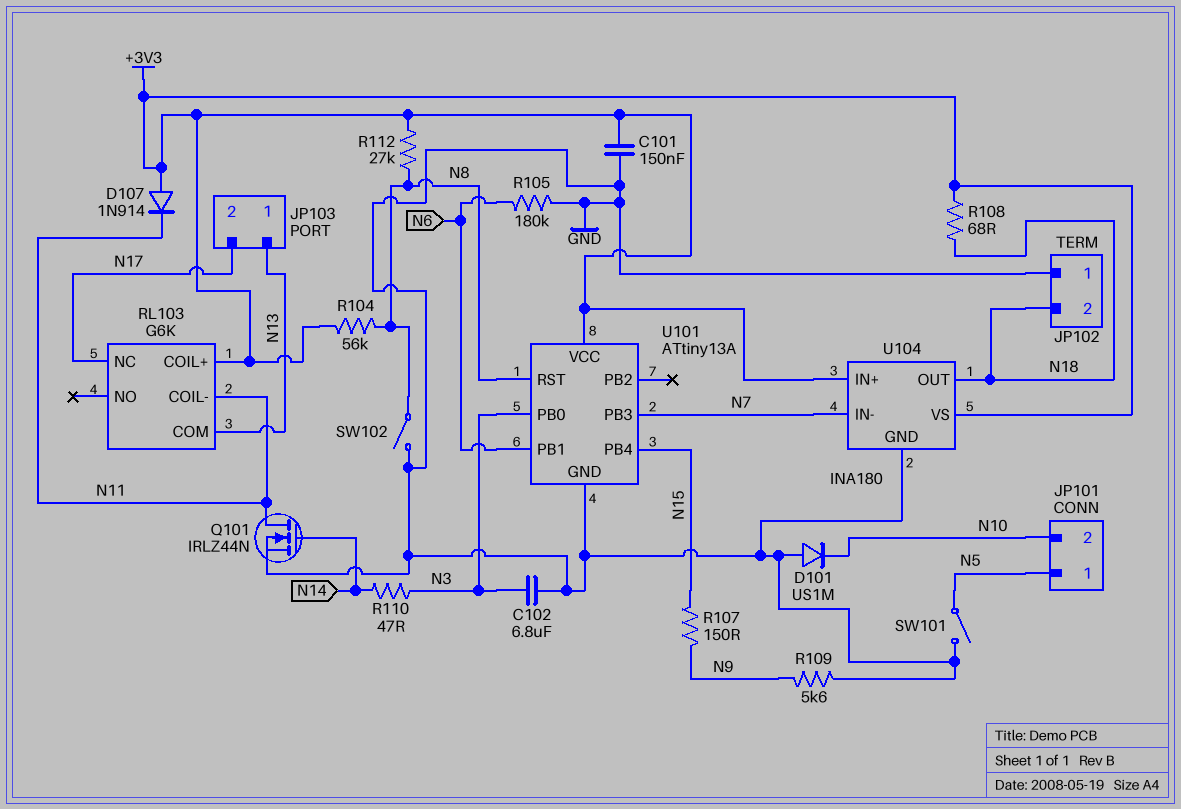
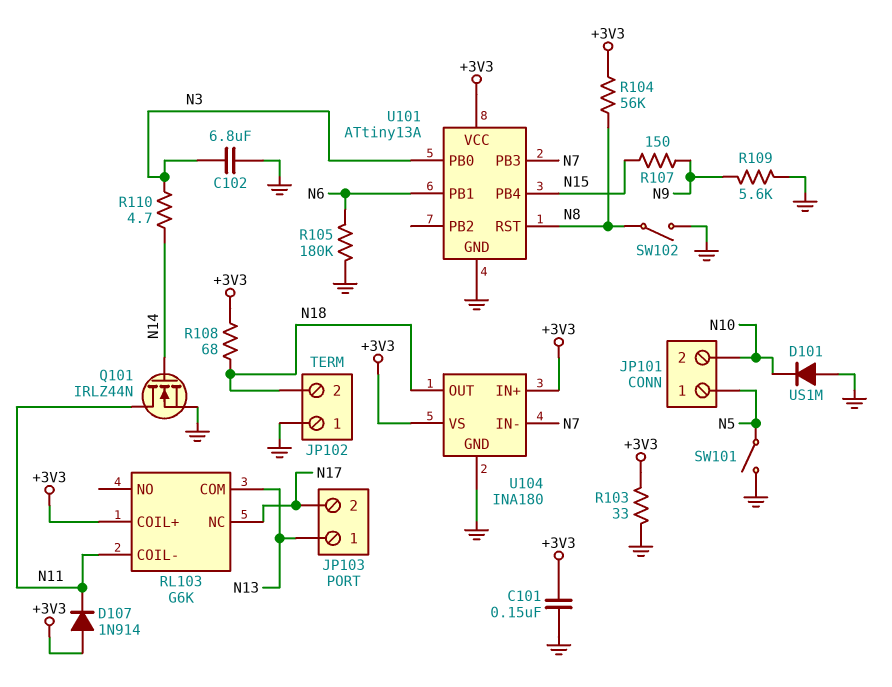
R103: none -> 33 (+3V3, GND)
R110: 47 (N3, N14) -> 4.7 (N3, N14)
R112: 27k (+3V3, N8) -> none

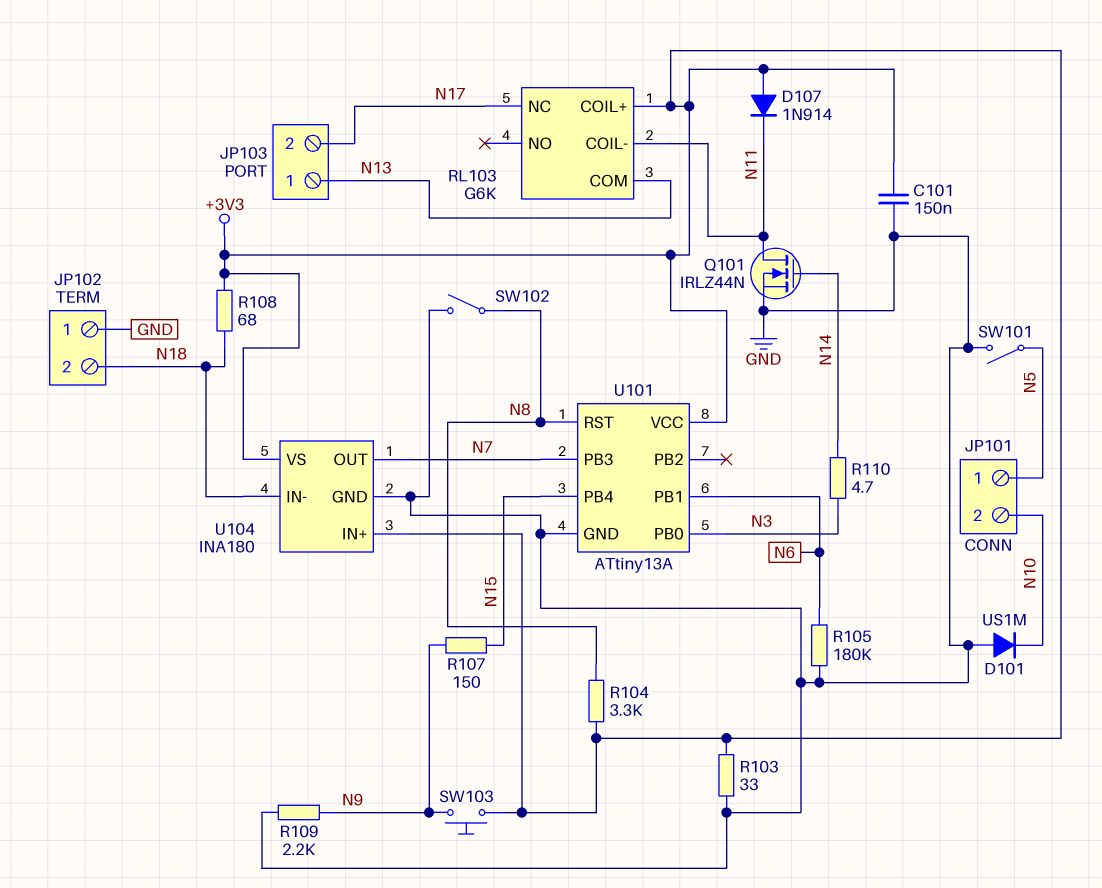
C102: 6.8uF (GND, N3) -> none
R104: 56k (+3V3, N8) -> 3.3k (+3V3, N8)
R109: 5.6k (GND, N9) -> 2.2k (GND, N9)
SW103: none -> button (+3V3, N9)
U104 pin IN-: N7 -> N18
U104 pin OUT: N18 -> N7

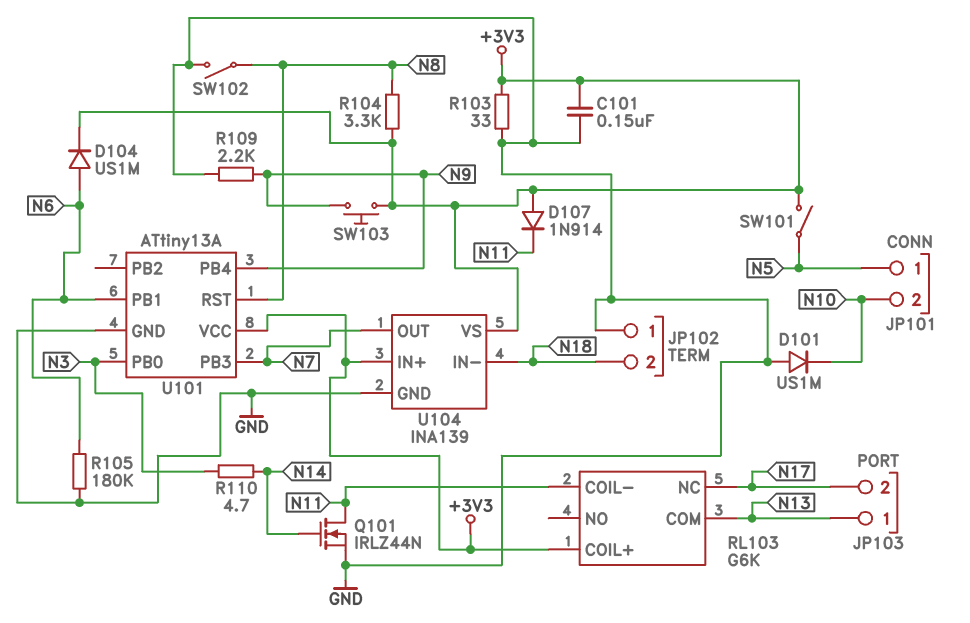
D104: none -> diode US1M (A N6, K +3V3)
R107: 150 (N9, N15) -> none
R108: 68 (+3V3, N18) -> none
SW101: switch (GND, N5) -> switch (+3V3, N5)
U101 pin PB4: N15 -> N9
U104: INA180 -> INA139

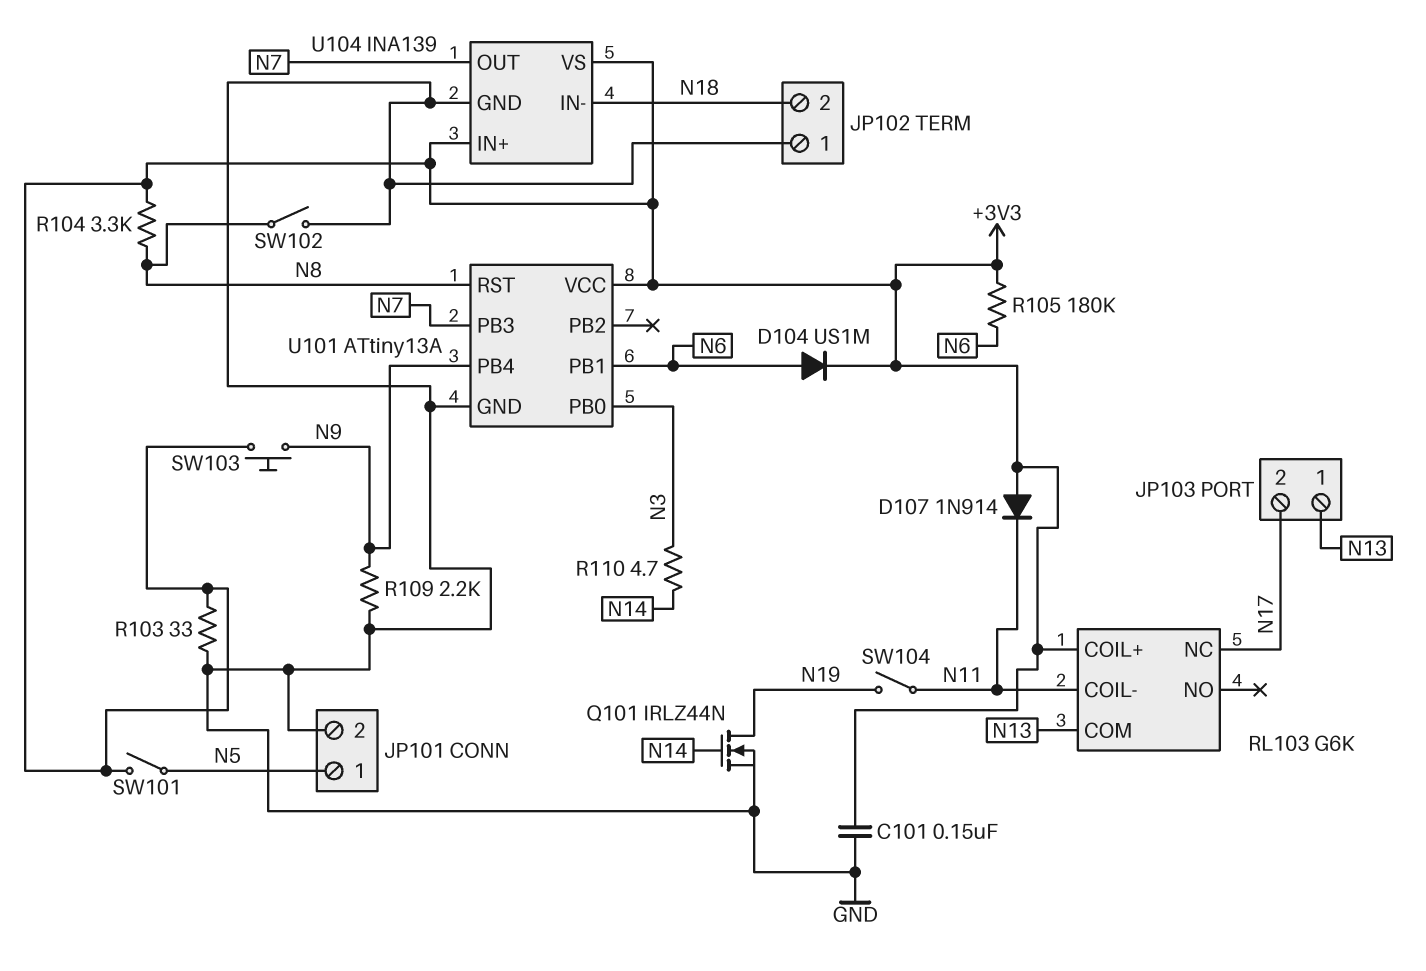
D101: diode US1M (A GND, K N10) -> none
JP101 pin 2: N10 -> GND
Q101: NMOS IRLZ44N (G N14, D N11, S GND) -> NMOS IRLZ44N (G N14, D N19, S GND)
R105: 180k (GND, N6) -> 180k (+3V3, N6)
SW104: none -> switch (N11, N19)

